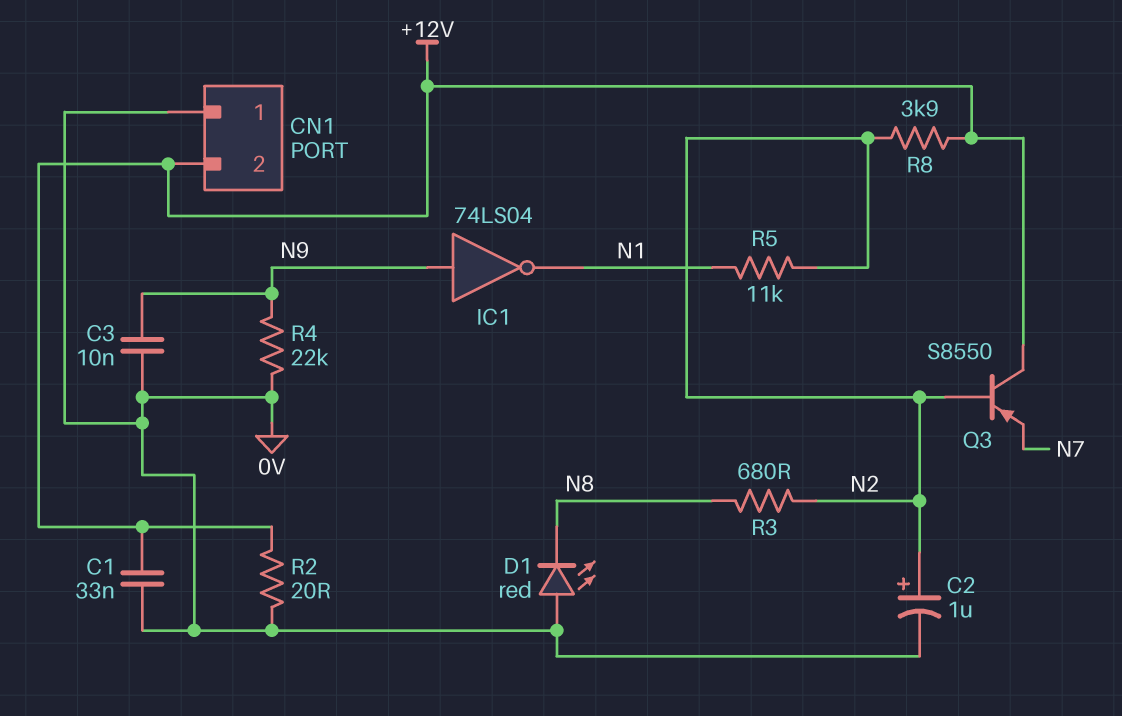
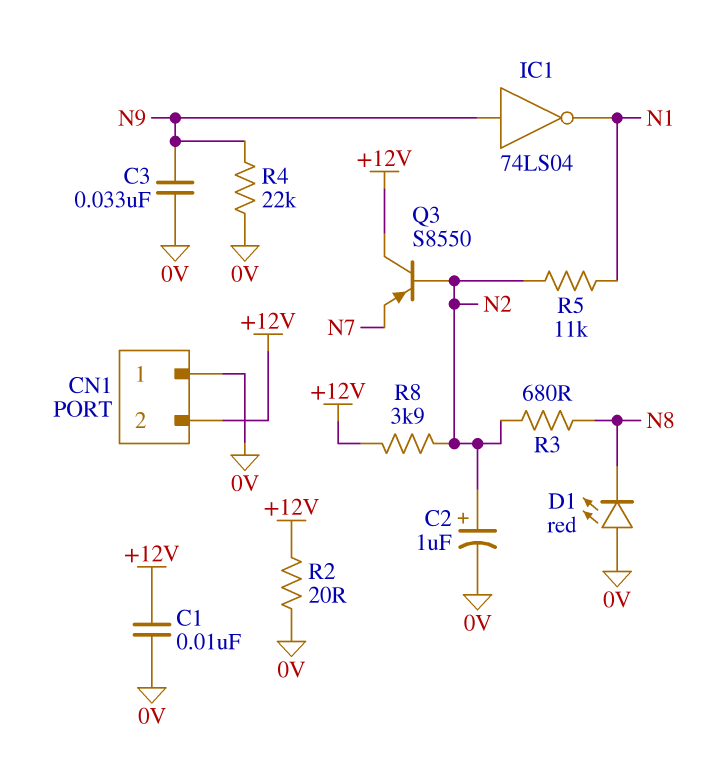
C1: 33nF (+12V, 0V) -> 10nF (+12V, 0V)
C3: 10nF (0V, N9) -> 33nF (0V, N9)

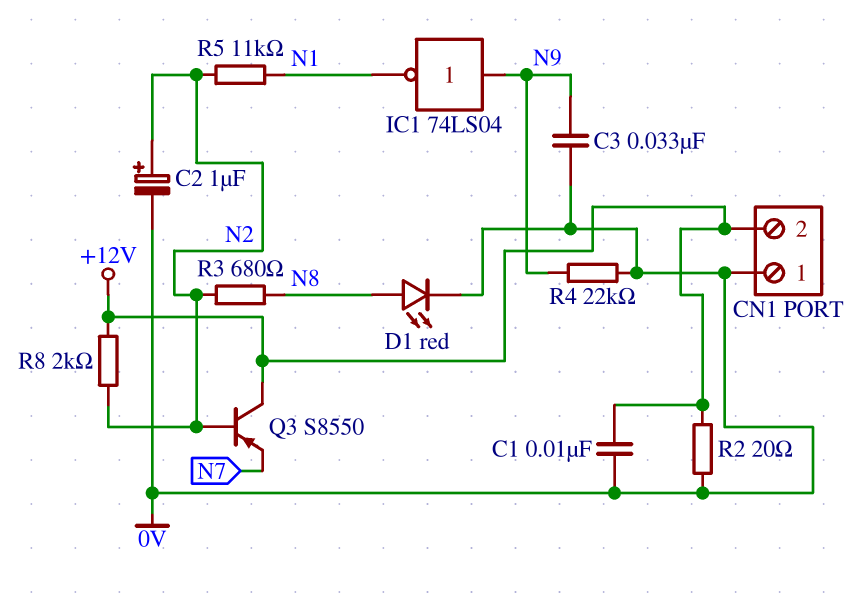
D1: LED red (A 0V, K N8) -> LED red (A N8, K 0V)
R8: 3.9k (+12V, N2) -> 2k (+12V, N2)

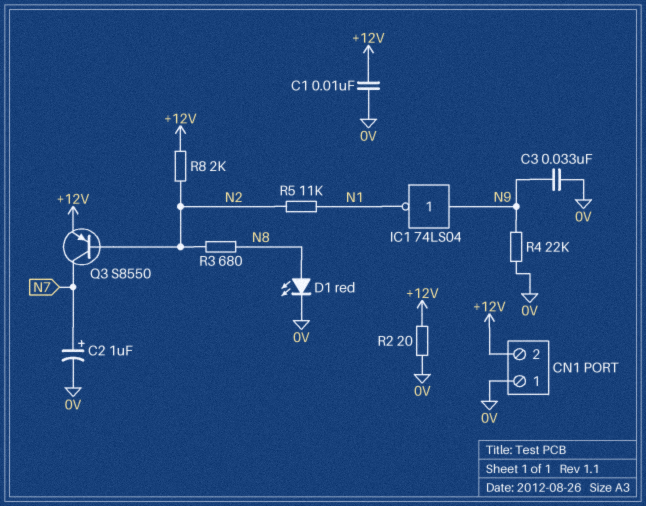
C2: 1uF (plus N2, minus 0V) -> 1uF (plus N7, minus 0V)
Q3: PNP S8550 (B N2, C +12V, E N7) -> PNP S8550 (B N2, C N7, E +12V)

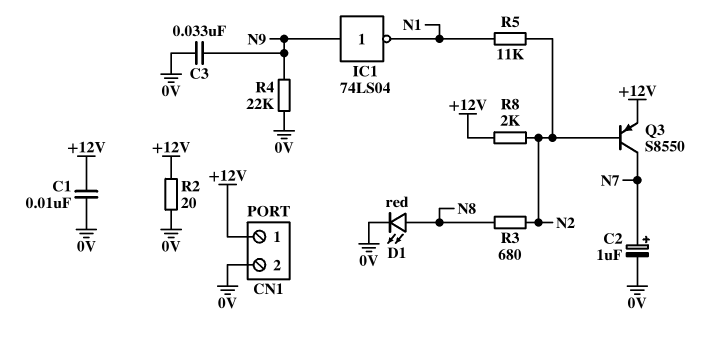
CN1 pin 1: 0V -> +12V
CN1 pin 2: +12V -> 0V

